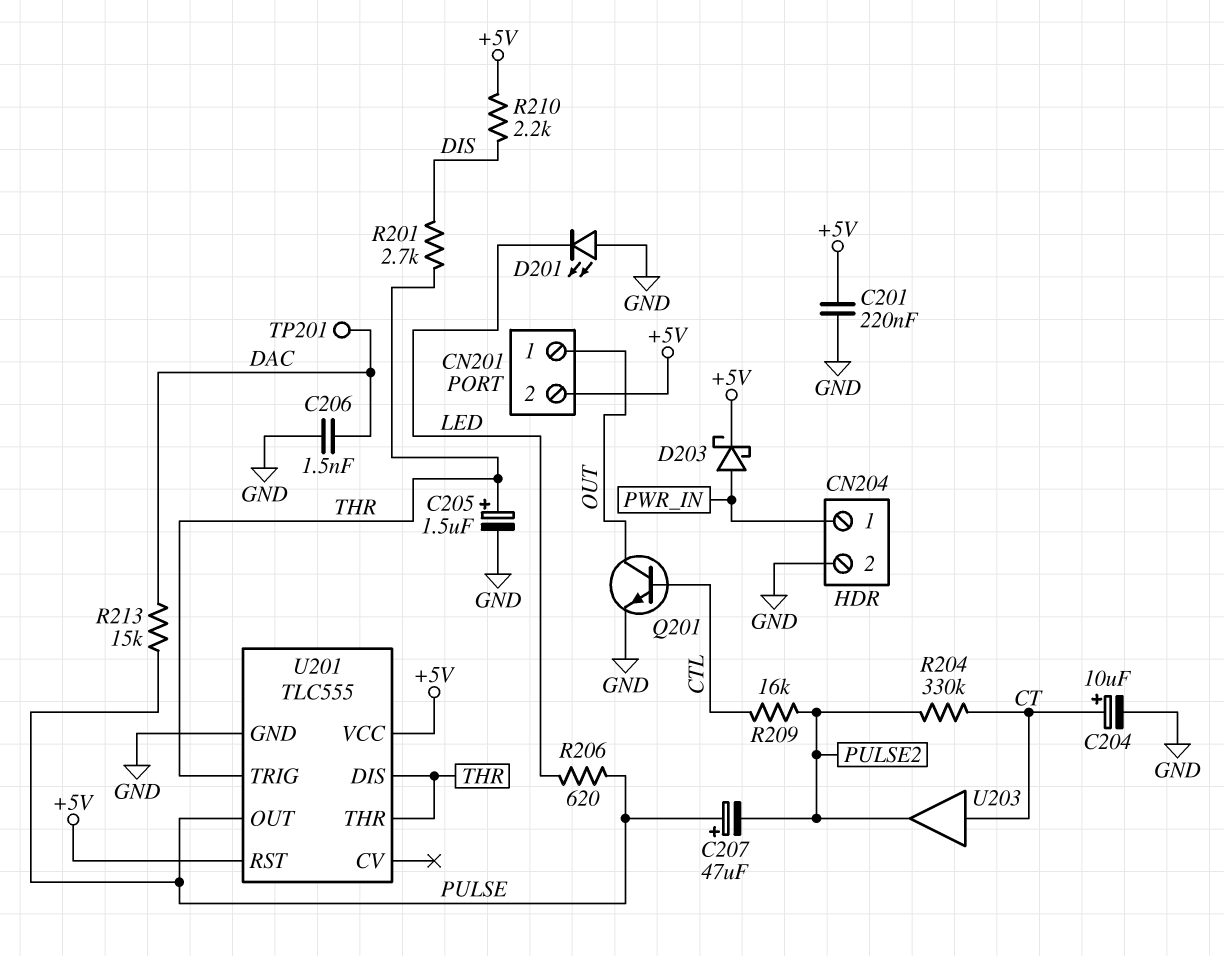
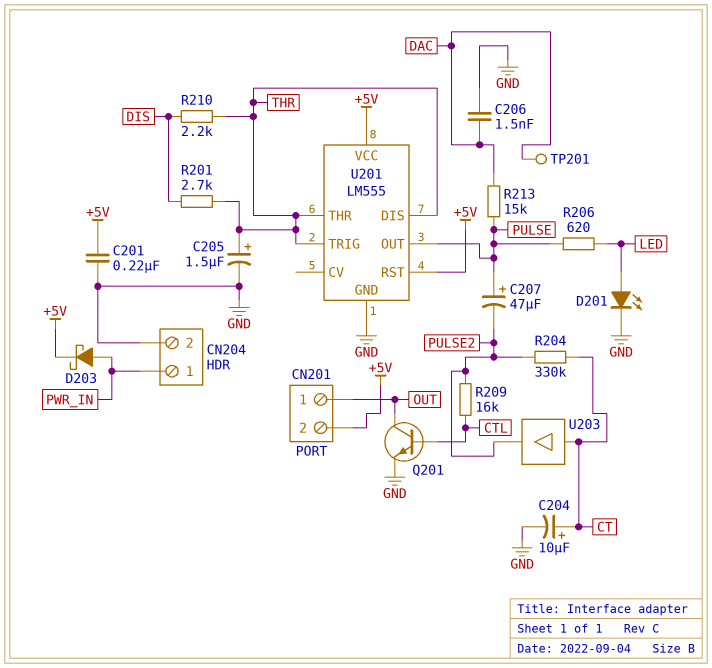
D201: LED (A GND, K LED) -> LED (A LED, K GND)
R210: 2.2k (+5V, DIS) -> 2.2k (DIS, THR)
U201: TLC555 -> LM555

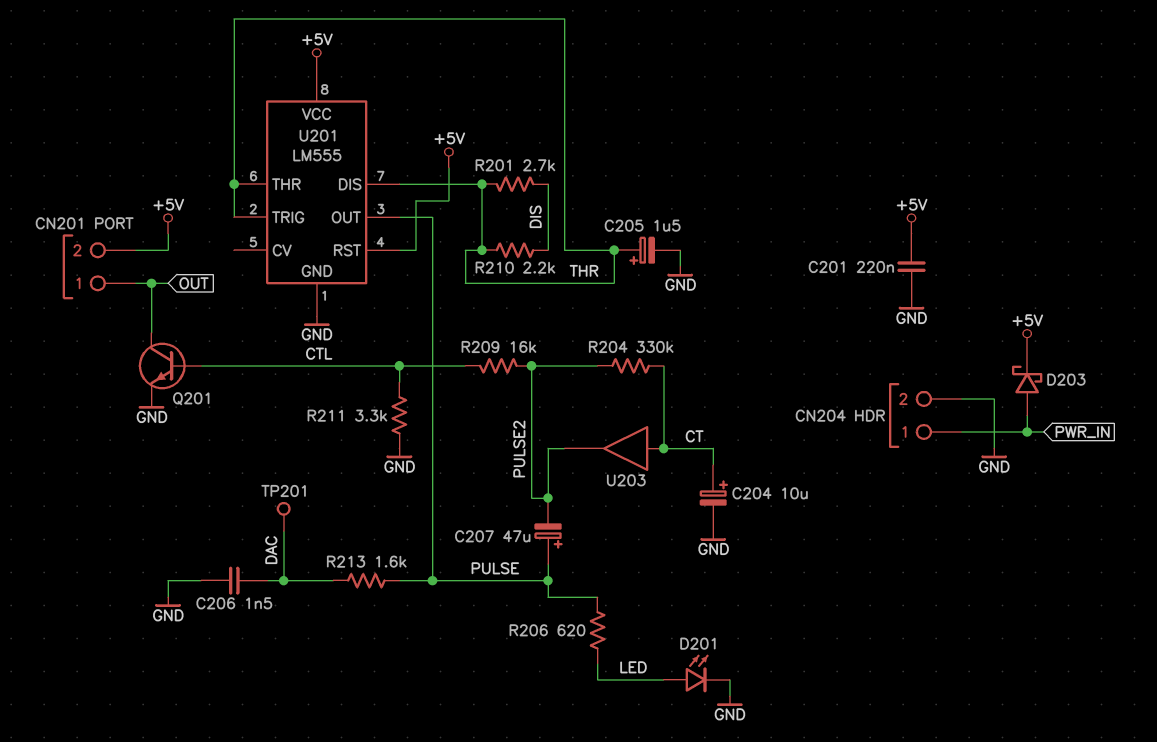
R211: none -> 3.3k (CTL, GND)
R213: 15k (DAC, PULSE) -> 1.6k (DAC, PULSE)

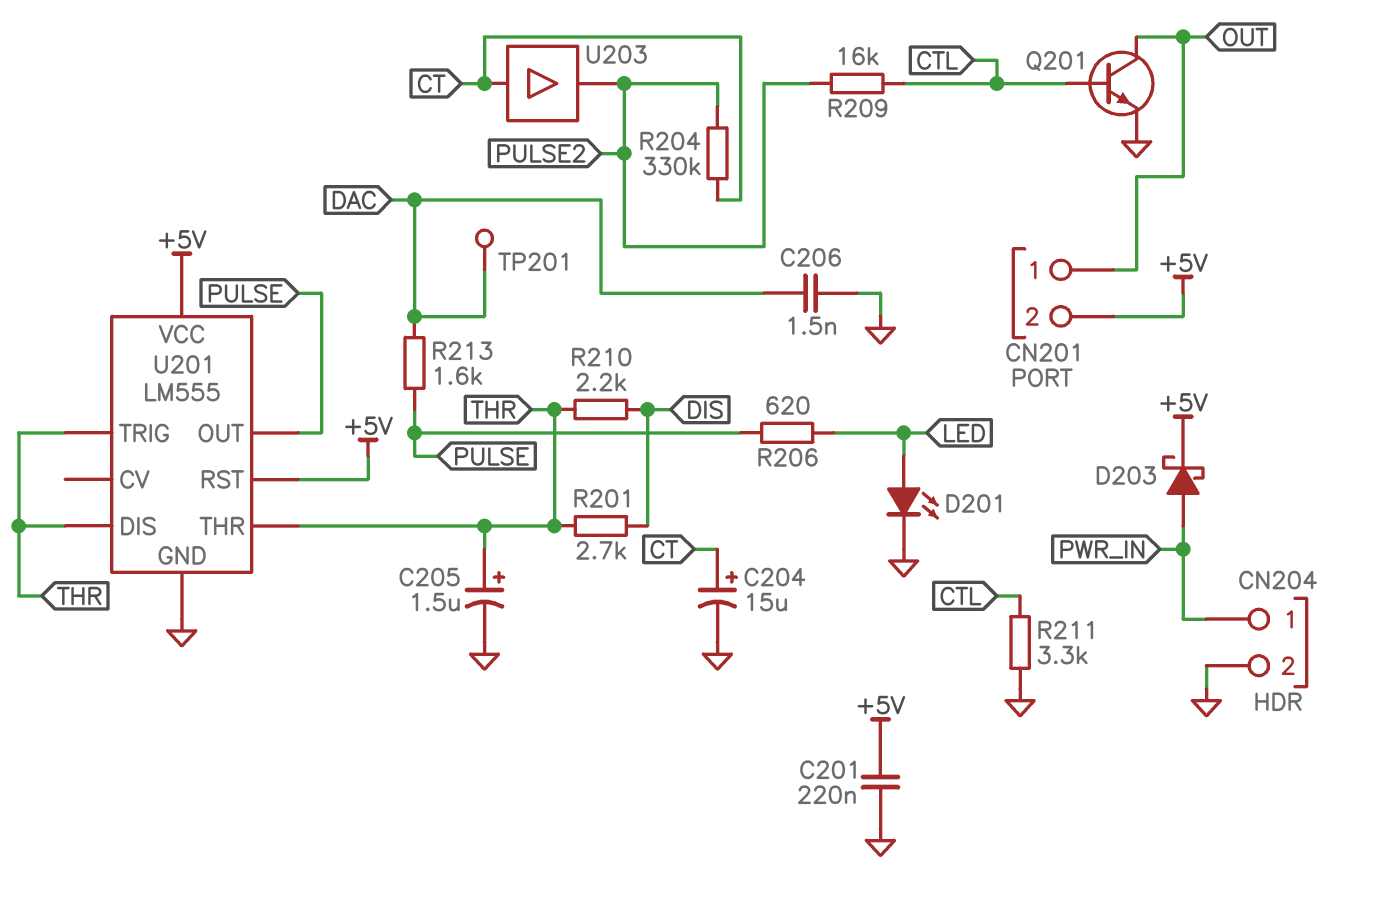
C204: 10uF (plus CT, minus GND) -> 15uF (plus CT, minus GND)
C207: 47uF (plus PULSE, minus PULSE2) -> none

